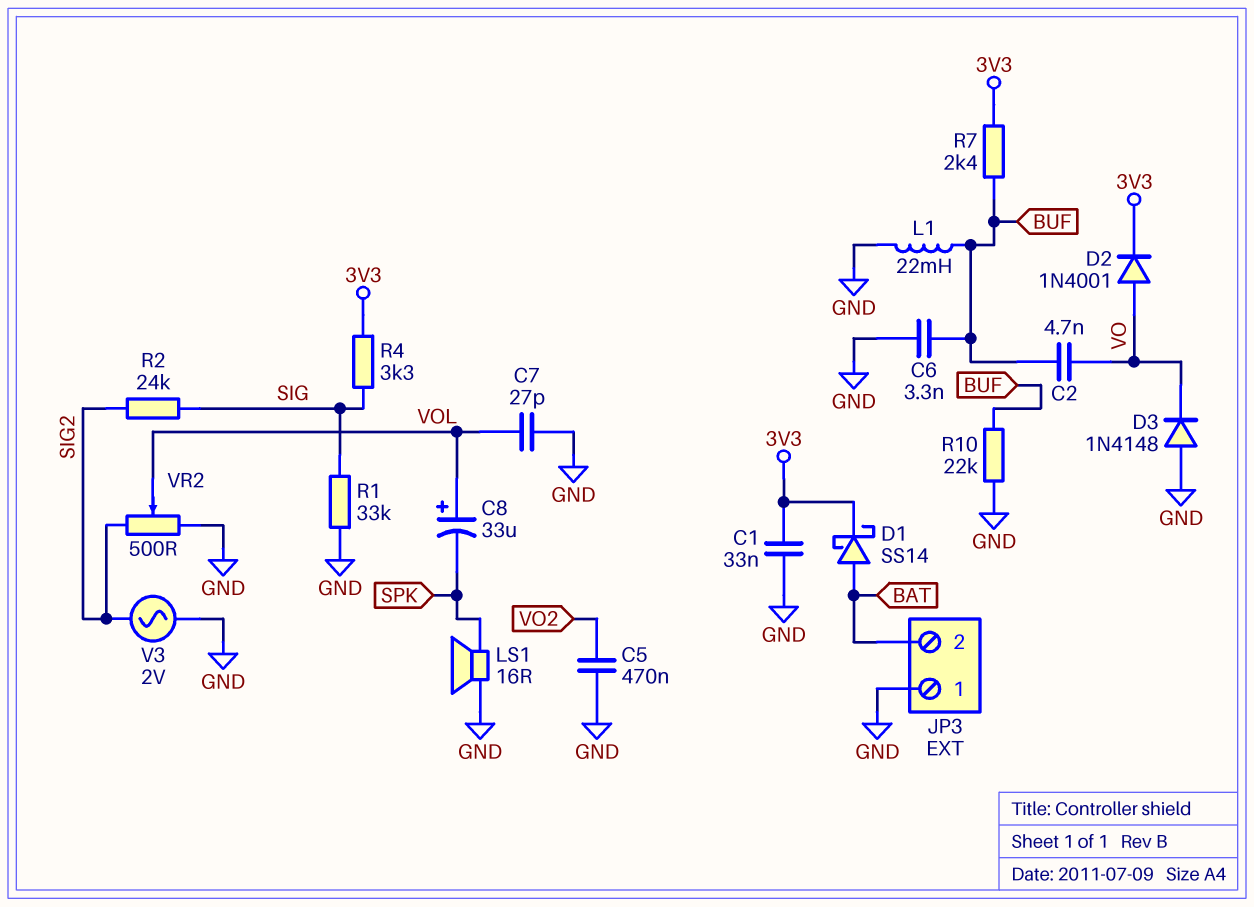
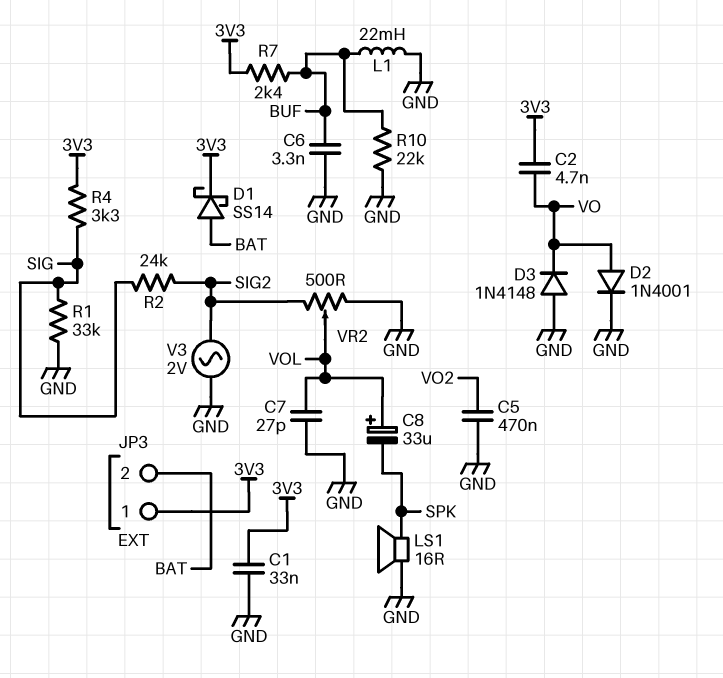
C2: 4.7nF (BUF, VO) -> 4.7nF (3V3, VO)
D2: diode 1N4001 (A VO, K 3V3) -> diode 1N4001 (A VO, K GND)
JP3 pin 1: GND -> 3V3

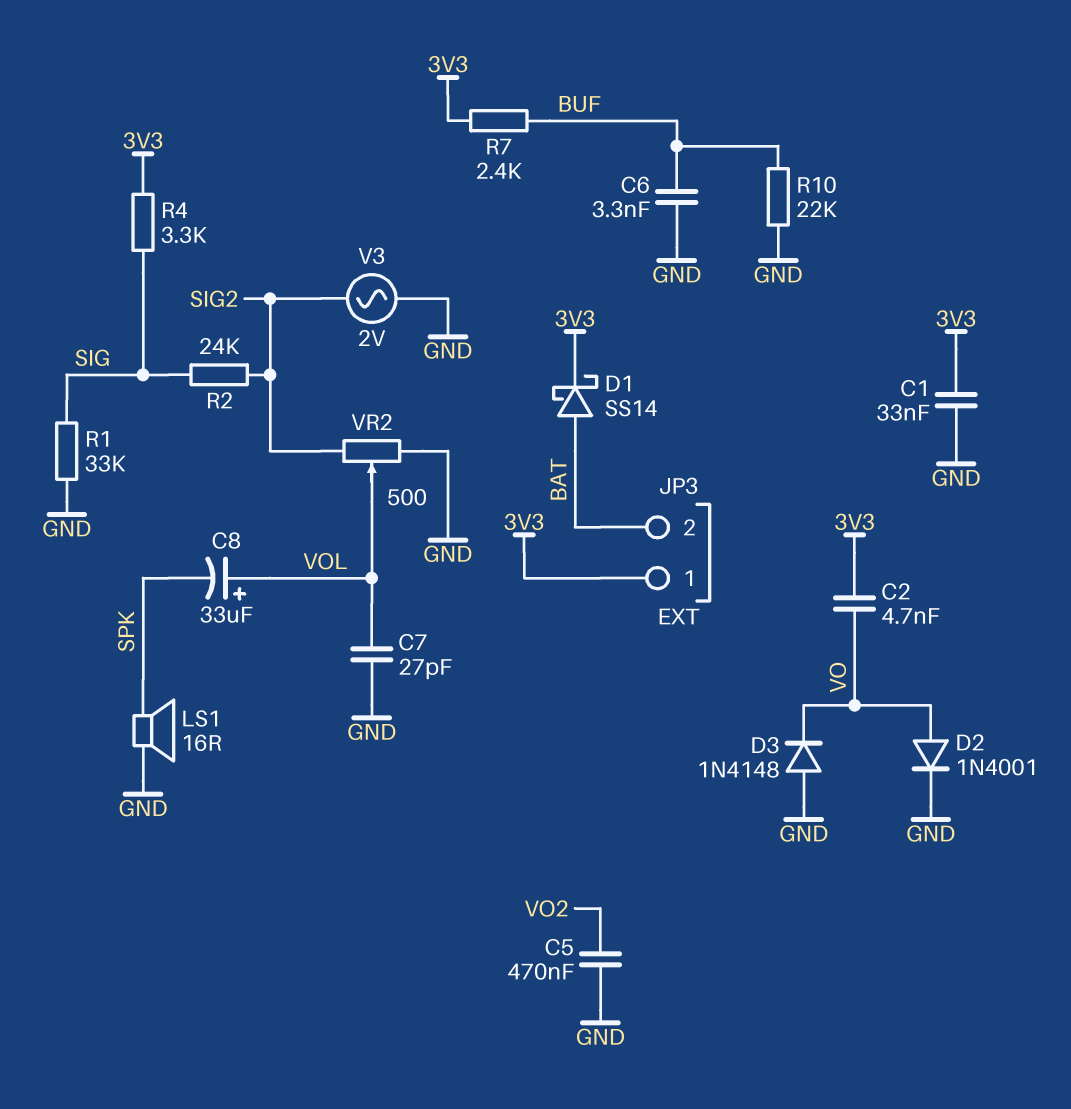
L1: 22mH (BUF, GND) -> none

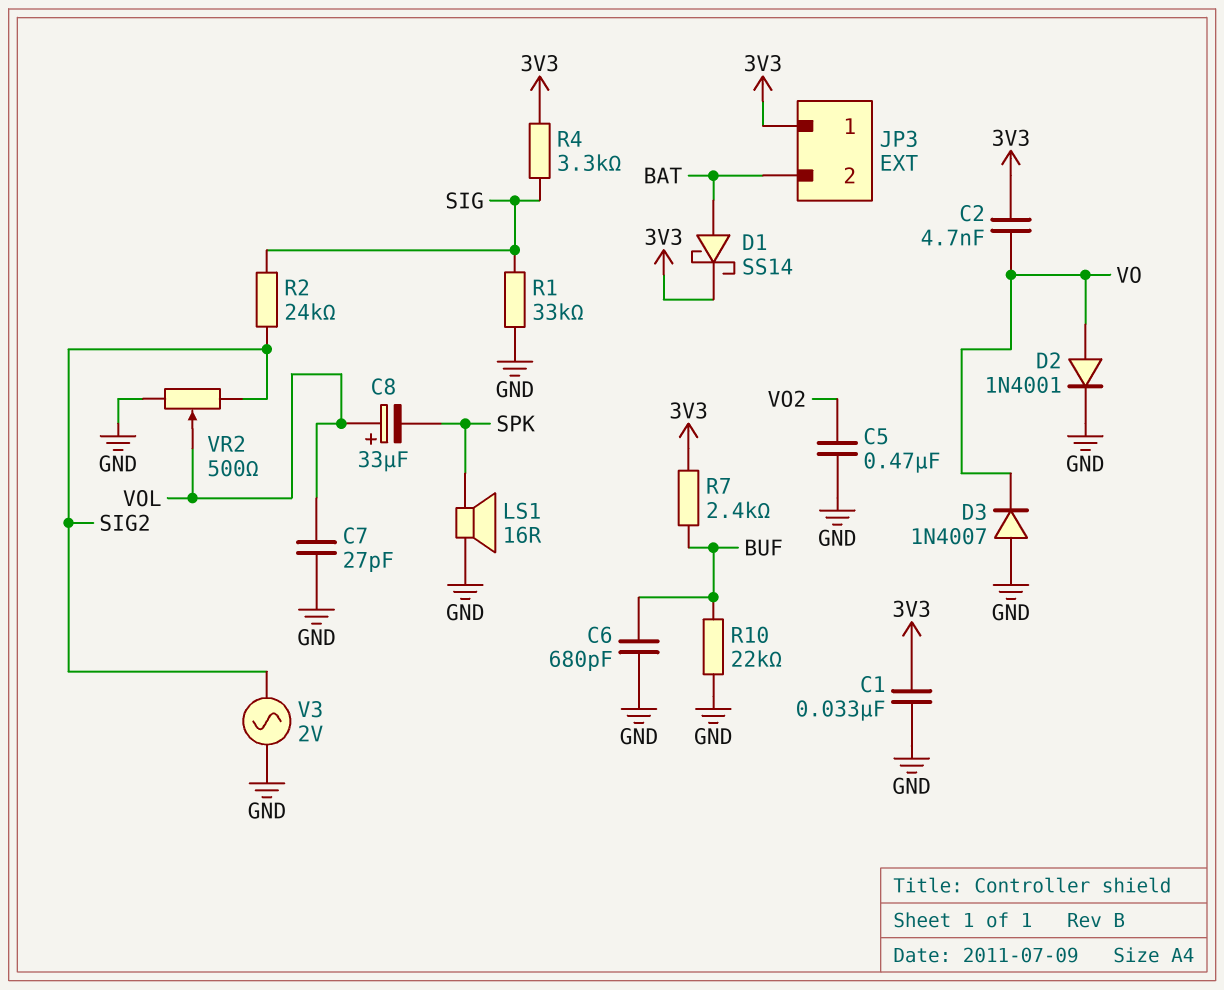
C6: 3.3nF (BUF, GND) -> 680pF (BUF, GND)
D3: diode 1N4148 (A GND, K VO) -> diode 1N4007 (A GND, K VO)

